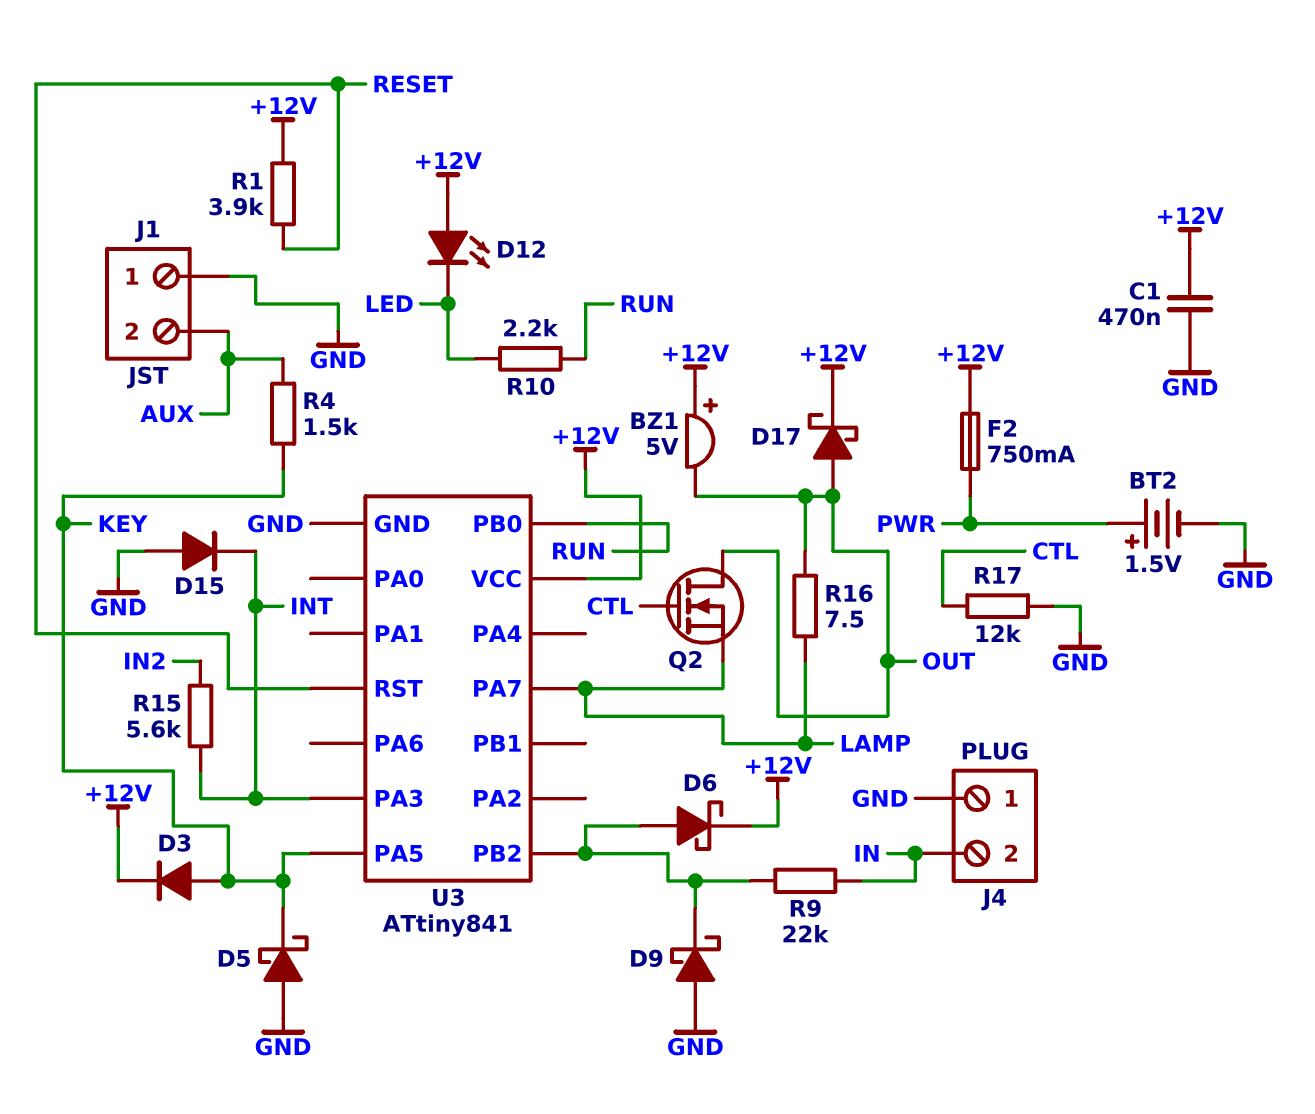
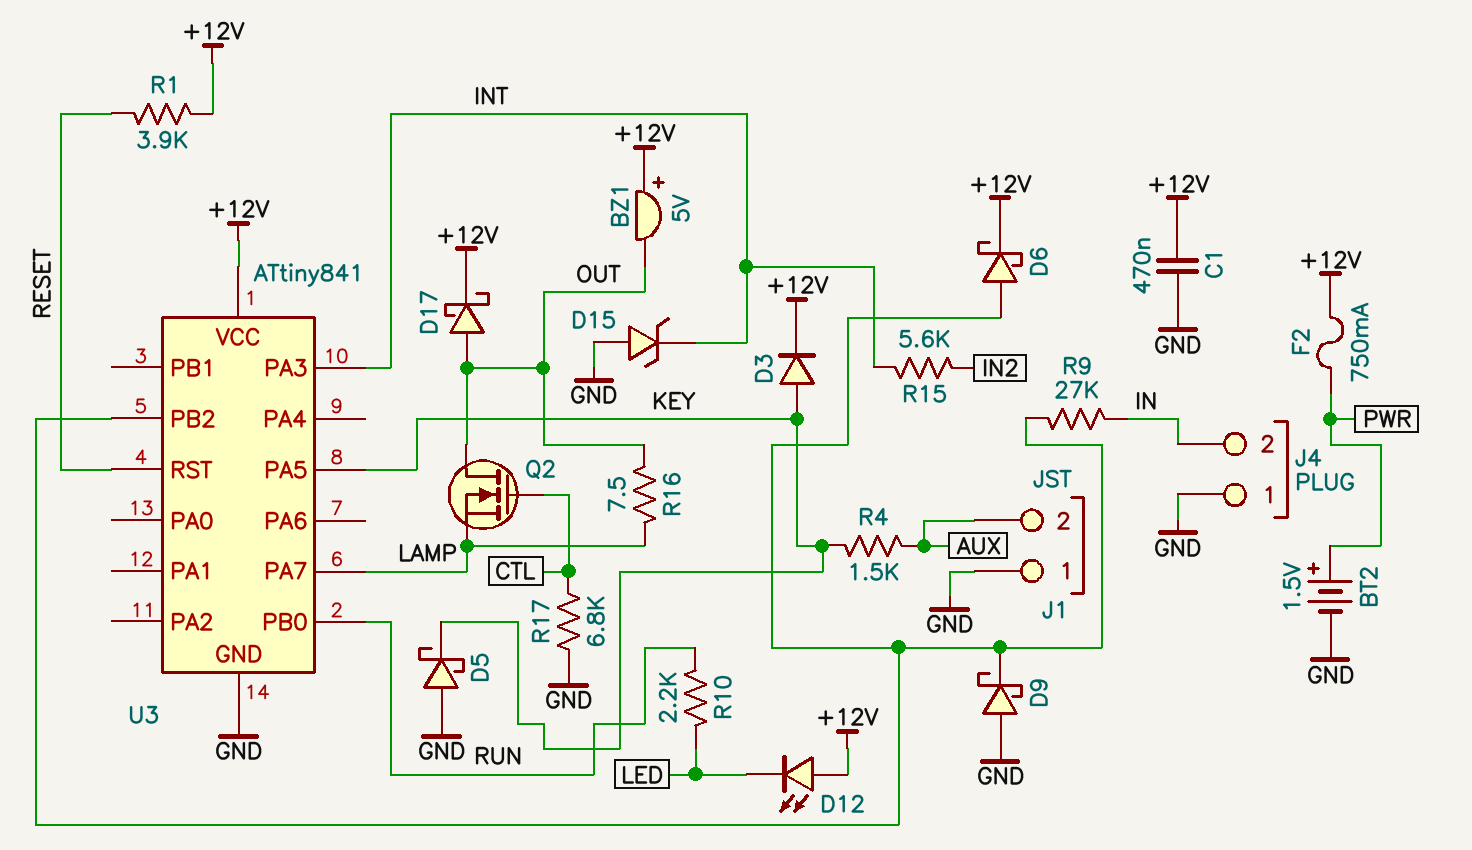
D15: diode (A GND, K INT) -> zener (A GND, K INT)
R9: 22k (IN, U3/PB2) -> 27k (IN, U3/PB2)
R17: 12k (CTL, GND) -> 6.8k (CTL, GND)

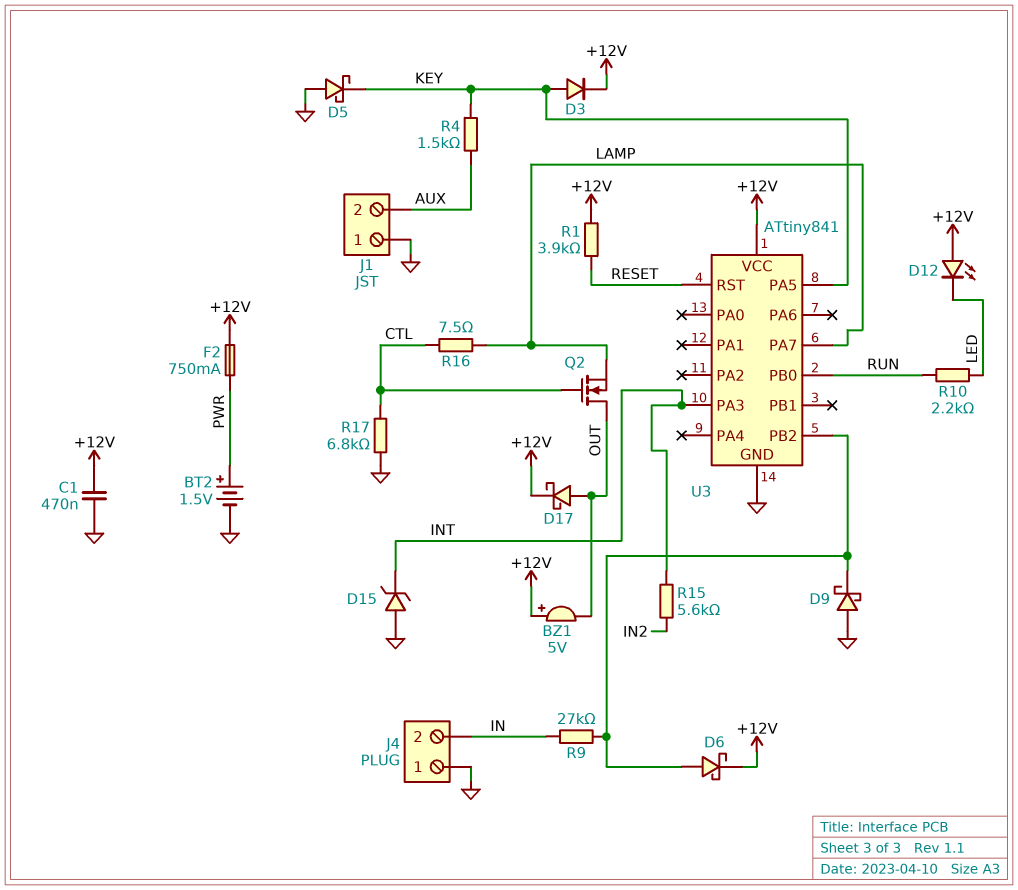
R16: 7.5 (LAMP, OUT) -> 7.5 (CTL, LAMP)

